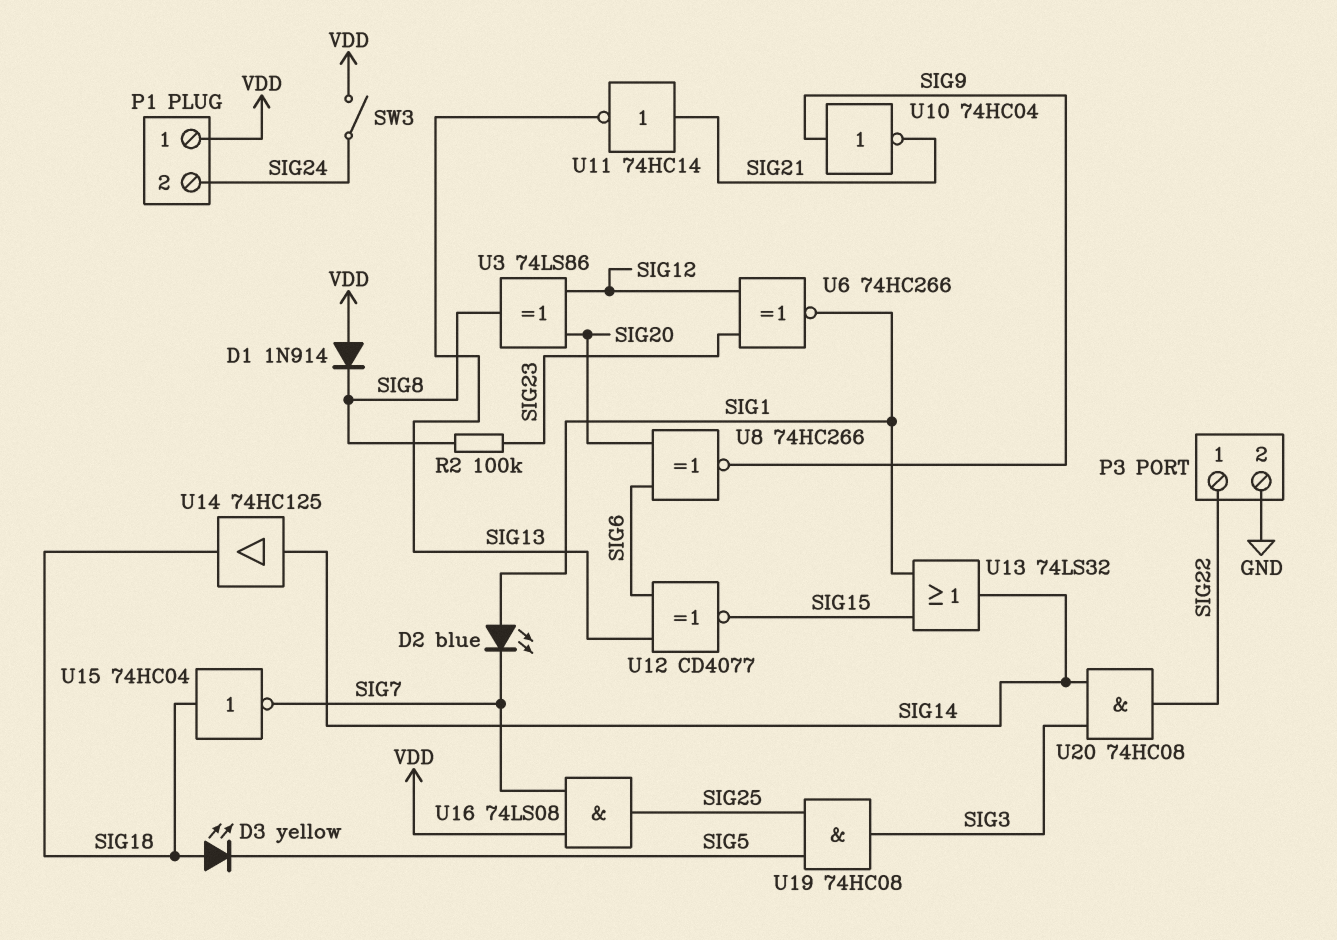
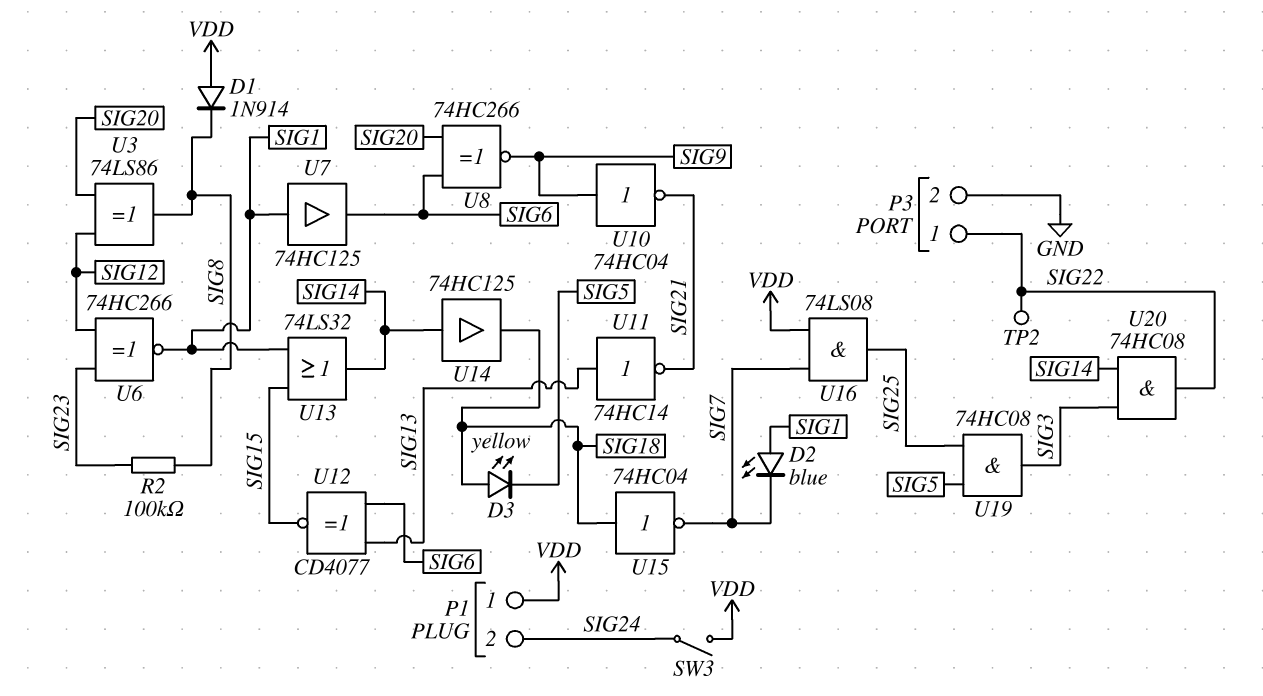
TP2: none -> test point (SIG22)
U7: none -> buffer 74HC125 (in SIG1, out SIG6)
U11: NOT 74HC14 (in SIG21, out SIG13) -> NOT 74HC14 (in SIG13, out SIG21)

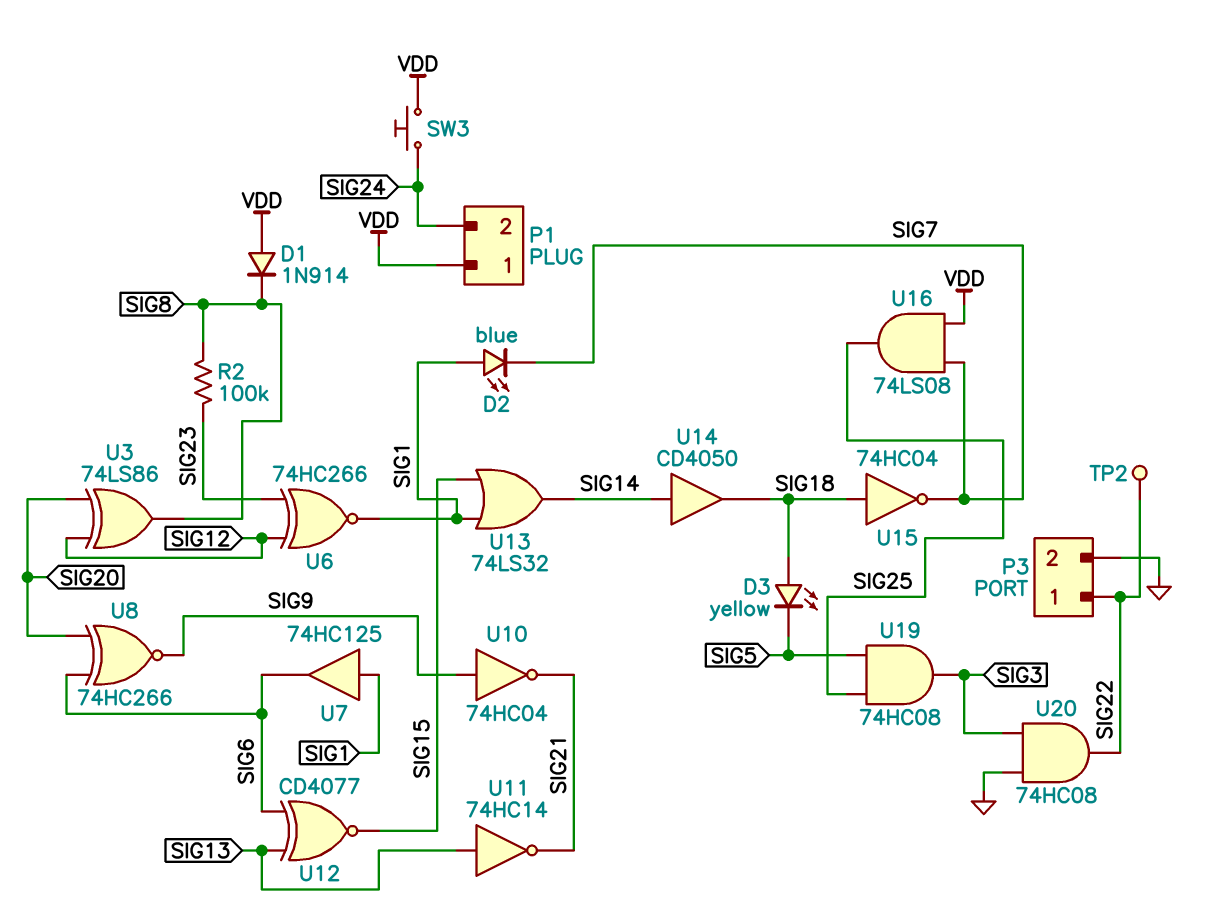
SW3: switch (SIG24, VDD) -> button (SIG24, VDD)
U14: buffer 74HC125 (in SIG14, out SIG18) -> buffer CD4050 (in SIG14, out SIG18)
U20: AND 74HC08 (in SIG3, in SIG14, out SIG22) -> AND 74HC08 (in GND, in SIG3, out SIG22)

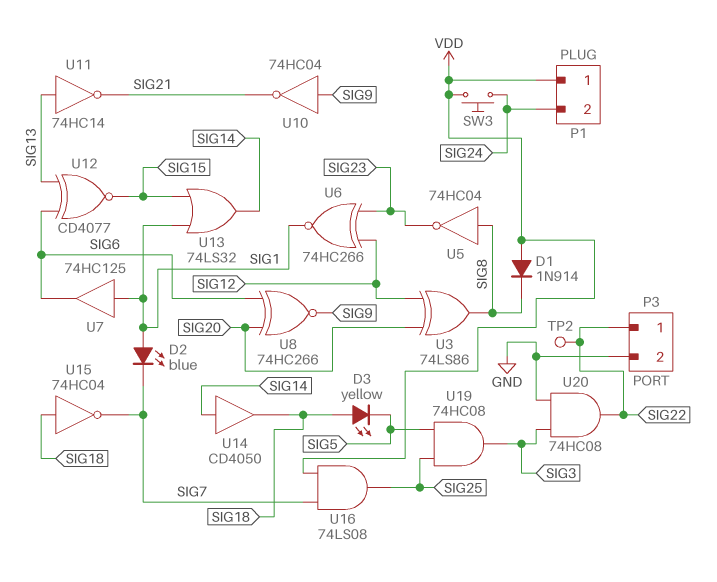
R2: 100k (SIG8, SIG23) -> none
U5: none -> NOT 74HC04 (in SIG8, out SIG23)

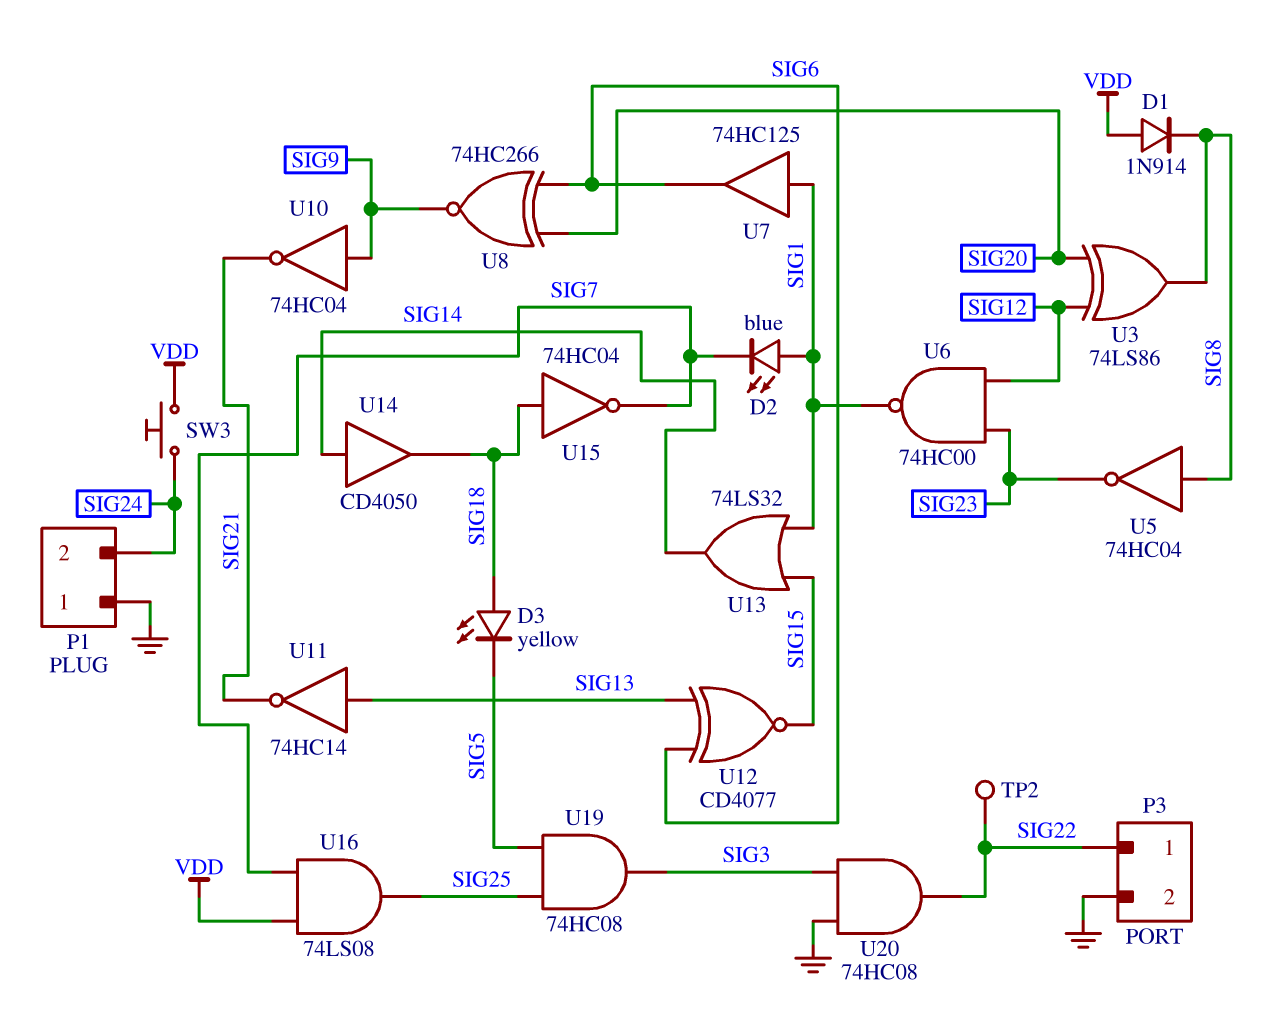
P1 pin 1: VDD -> GND
U6: XNOR 74HC266 (in SIG12, in SIG23, out SIG1) -> NAND 74HC00 (in SIG12, in SIG23, out SIG1)

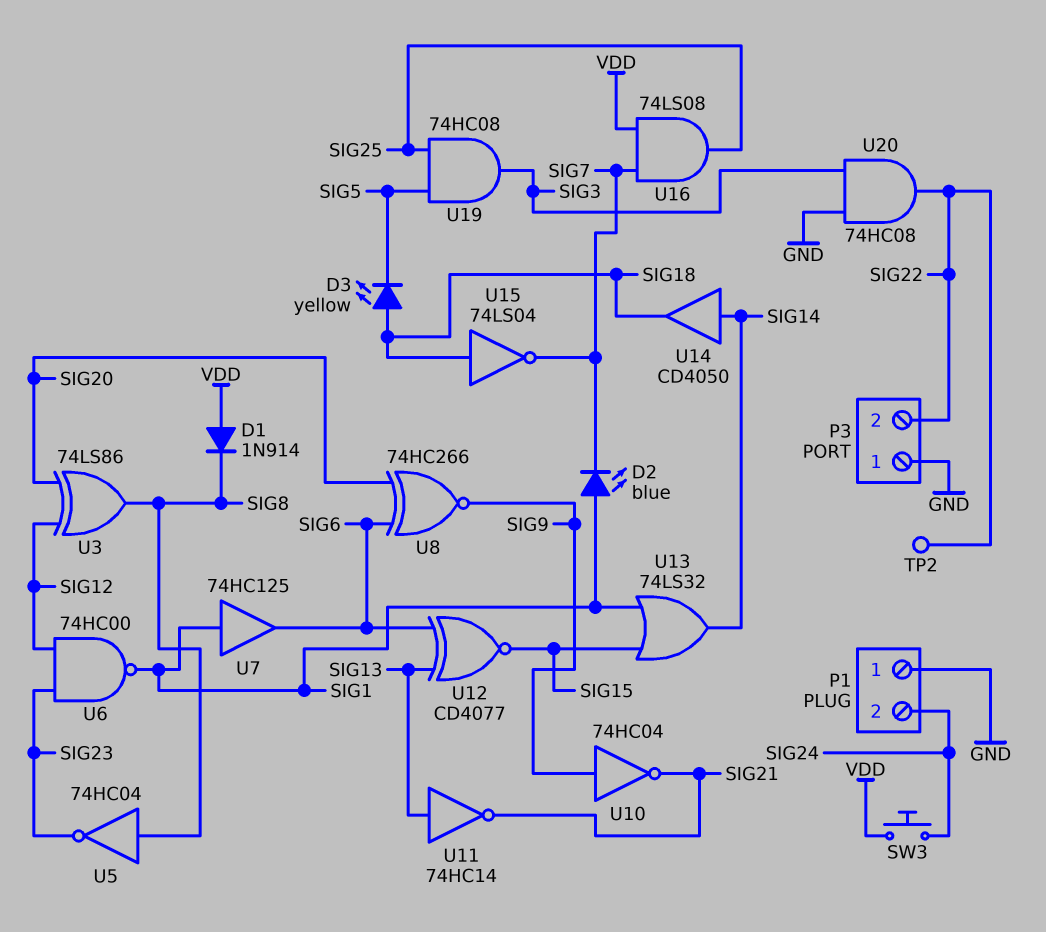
P3 pin 1: SIG22 -> GND
P3 pin 2: GND -> SIG22
U15: NOT 74HC04 (in SIG18, out SIG7) -> NOT 74LS04 (in SIG18, out SIG7)

